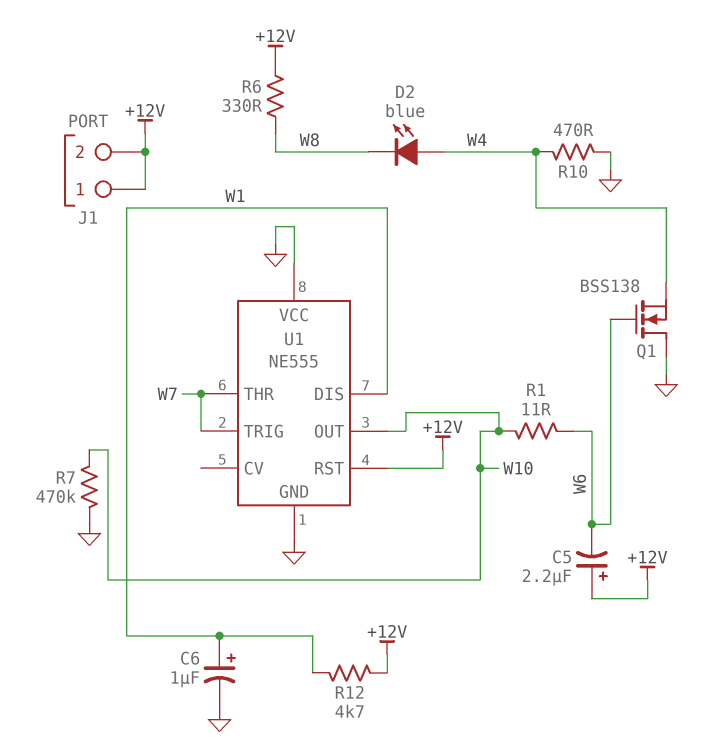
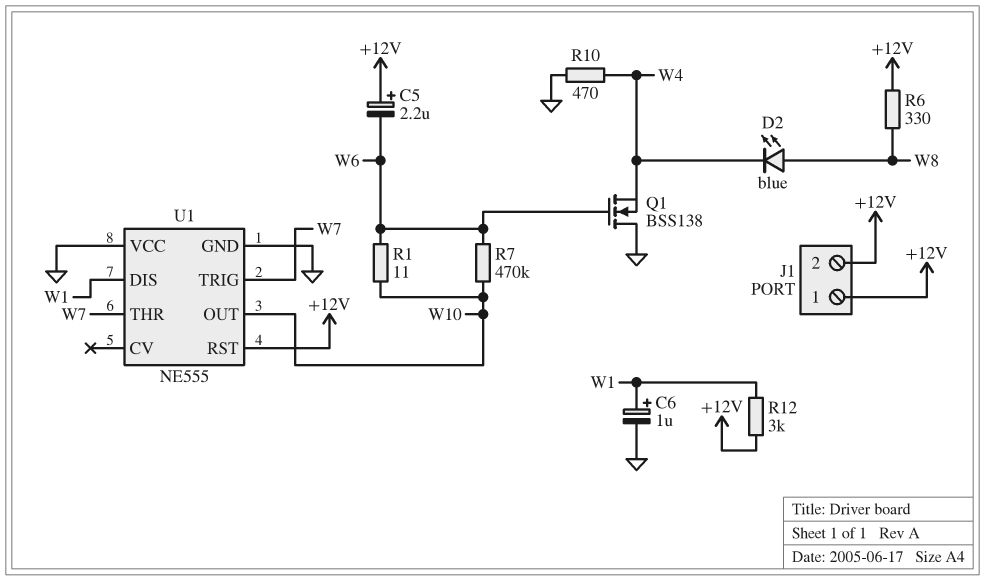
D2: LED blue (A W4, K W8) -> LED blue (A W8, K W4)
R7: 470k (GND, W10) -> 470k (W6, W10)
R12: 4.7k (+12V, W1) -> 3k (+12V, W1)

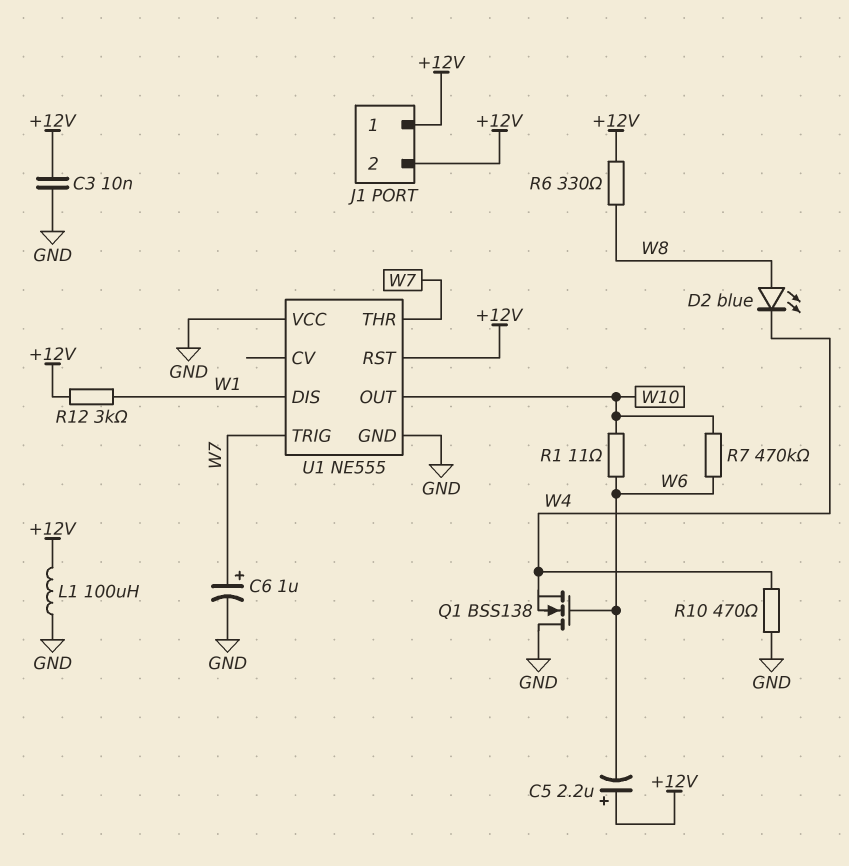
C3: none -> 10nF (+12V, GND)
C6: 1uF (plus W1, minus GND) -> 1uF (plus W7, minus GND)
L1: none -> 100uH (+12V, GND)

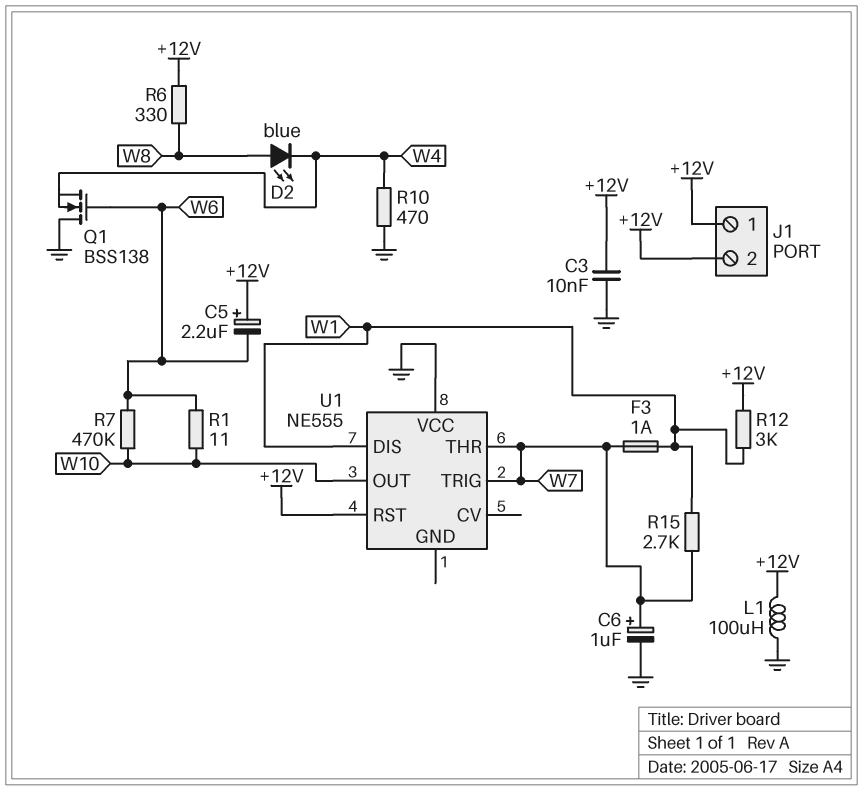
F3: none -> 1A (W1, W7)
R15: none -> 2.7k (W1, W7)
U1 pin GND: GND -> none

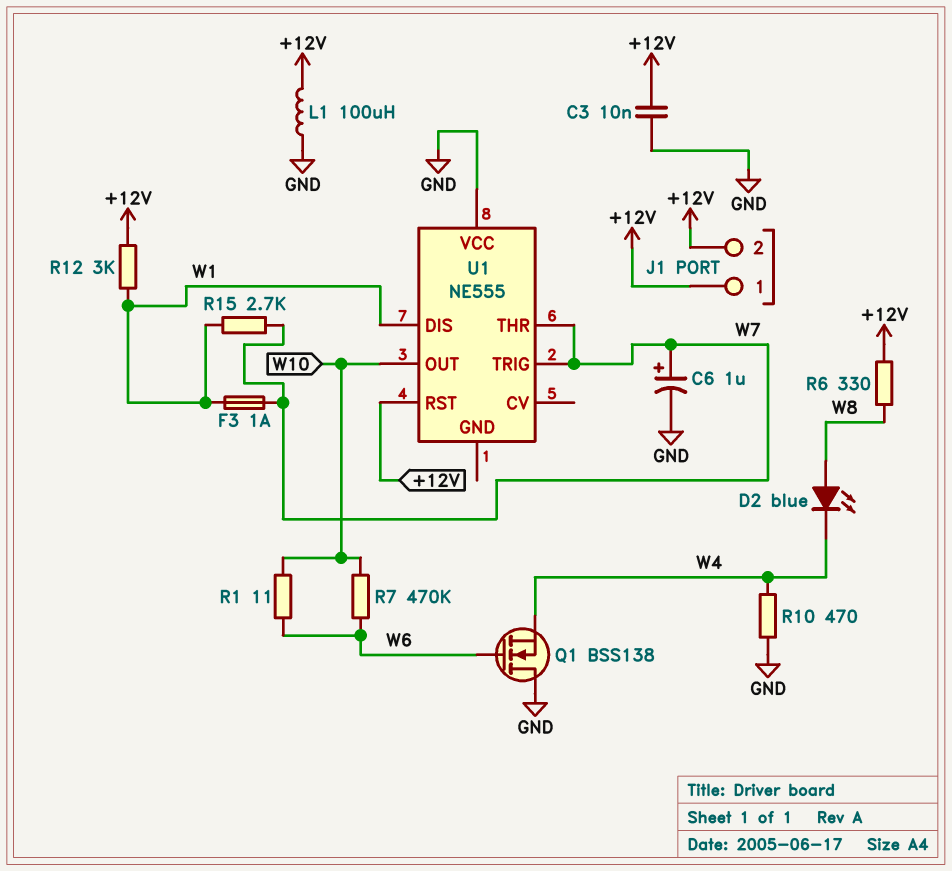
C5: 2.2uF (plus +12V, minus W6) -> none

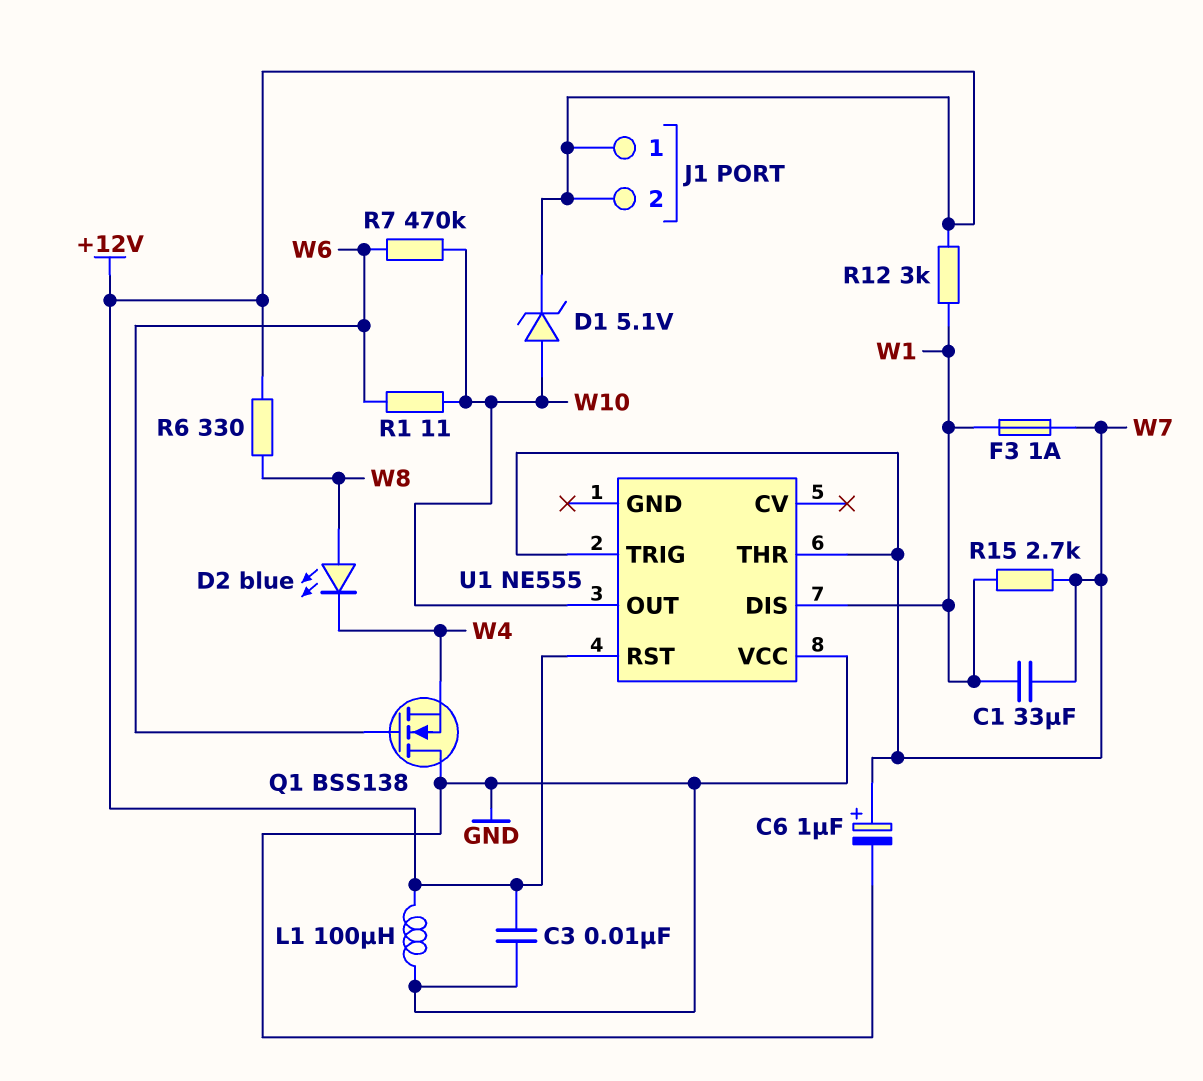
C1: none -> 33uF (W1, W7)
D1: none -> zener 5.1V (A W10, K +12V)
R10: 470 (GND, W4) -> none

